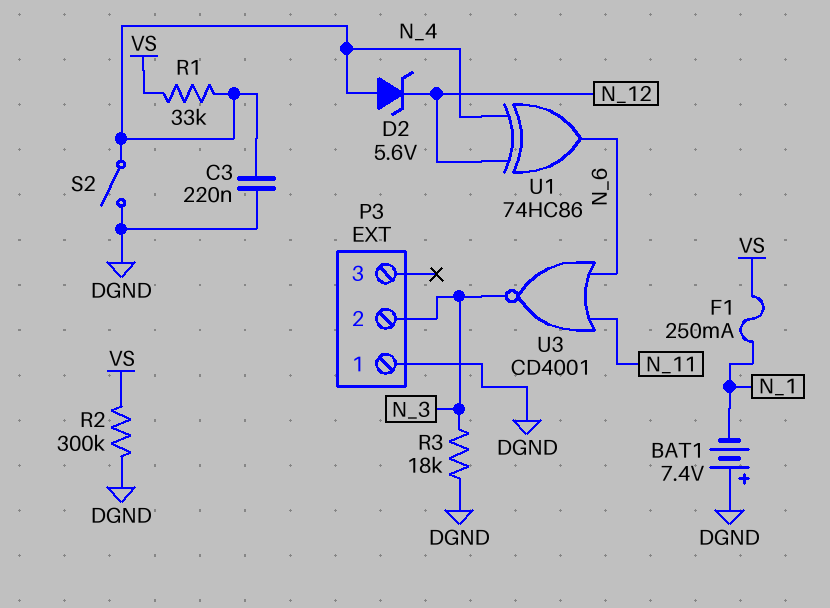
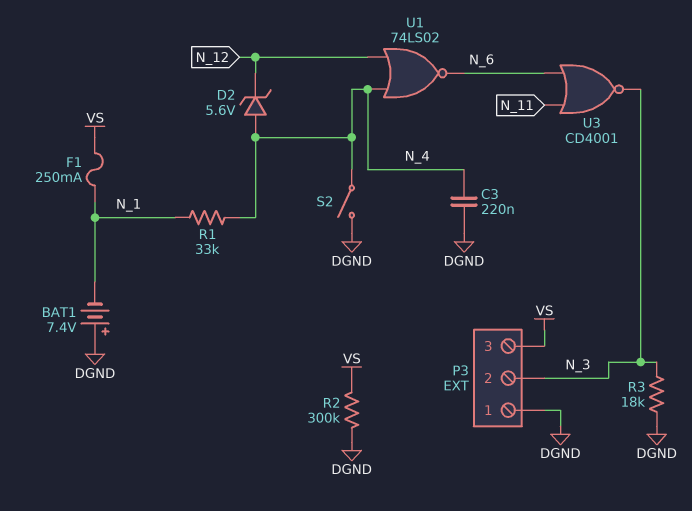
P3 pin 3: none -> VS
R1: 33k (N_4, VS) -> 33k (N_1, N_4)
U1: XOR 74HC86 (in N_4, in N_12, out N_6) -> NOR 74LS02 (in N_4, in N_12, out N_6)

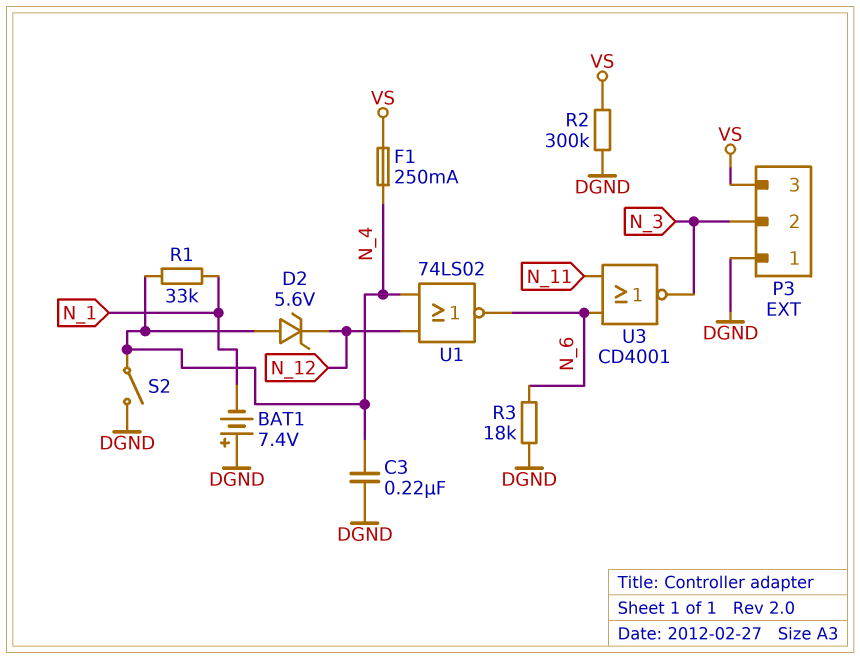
F1: 250mA (N_1, VS) -> 250mA (N_4, VS)
R3: 18k (DGND, N_3) -> 18k (DGND, N_6)

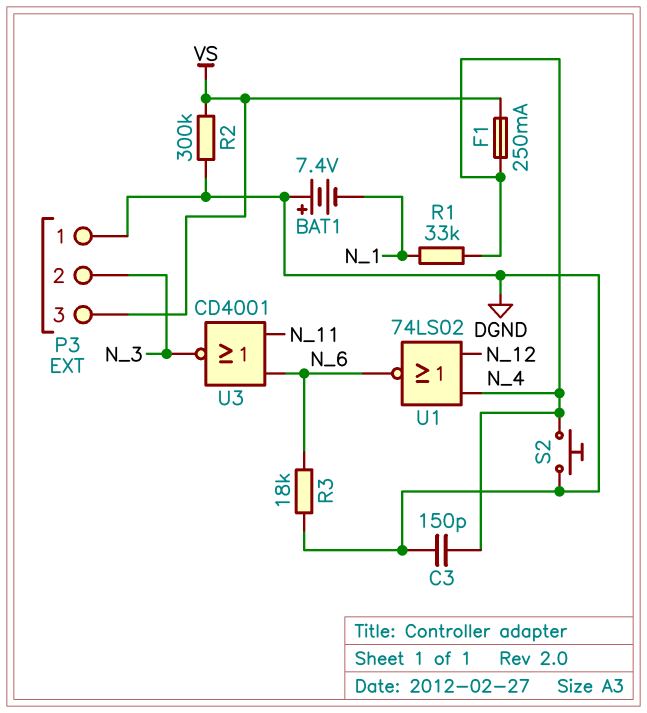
C3: 220nF (DGND, N_4) -> 150pF (DGND, N_4)
D2: zener 5.6V (A N_4, K N_12) -> none
S2: switch (DGND, N_4) -> button (DGND, N_4)

